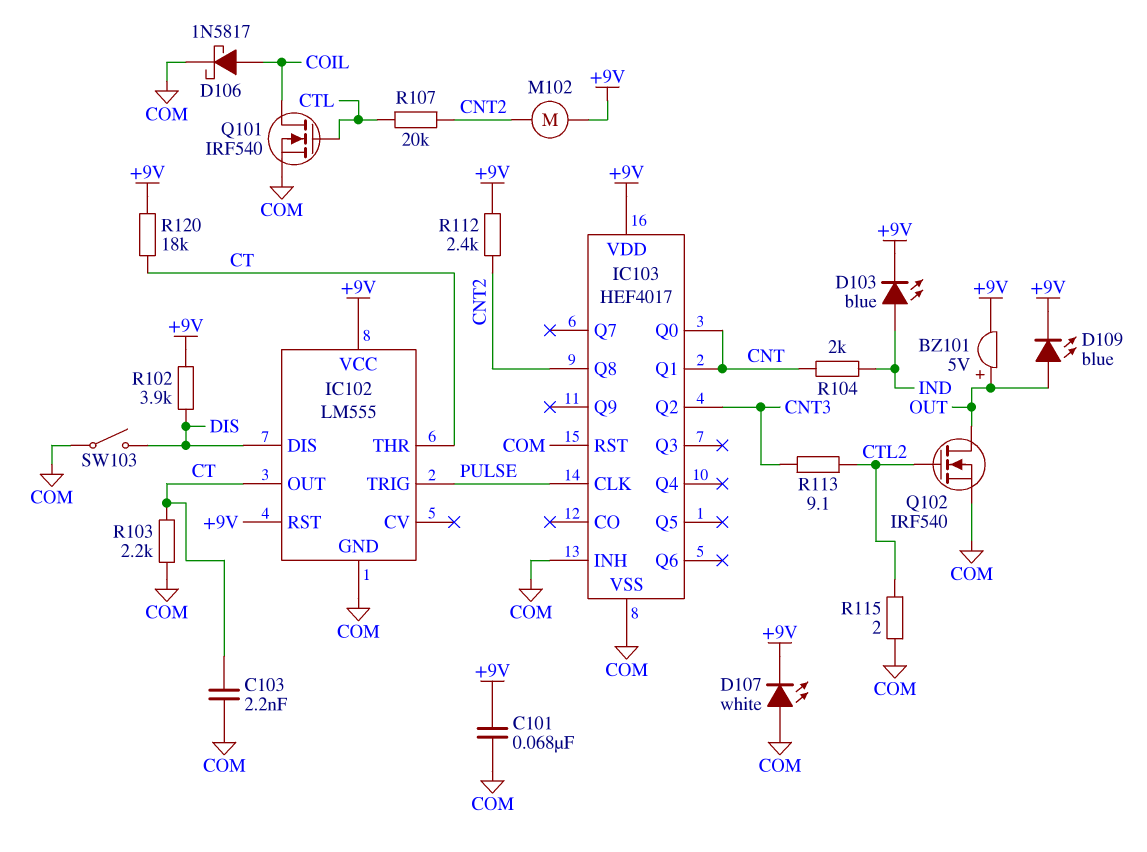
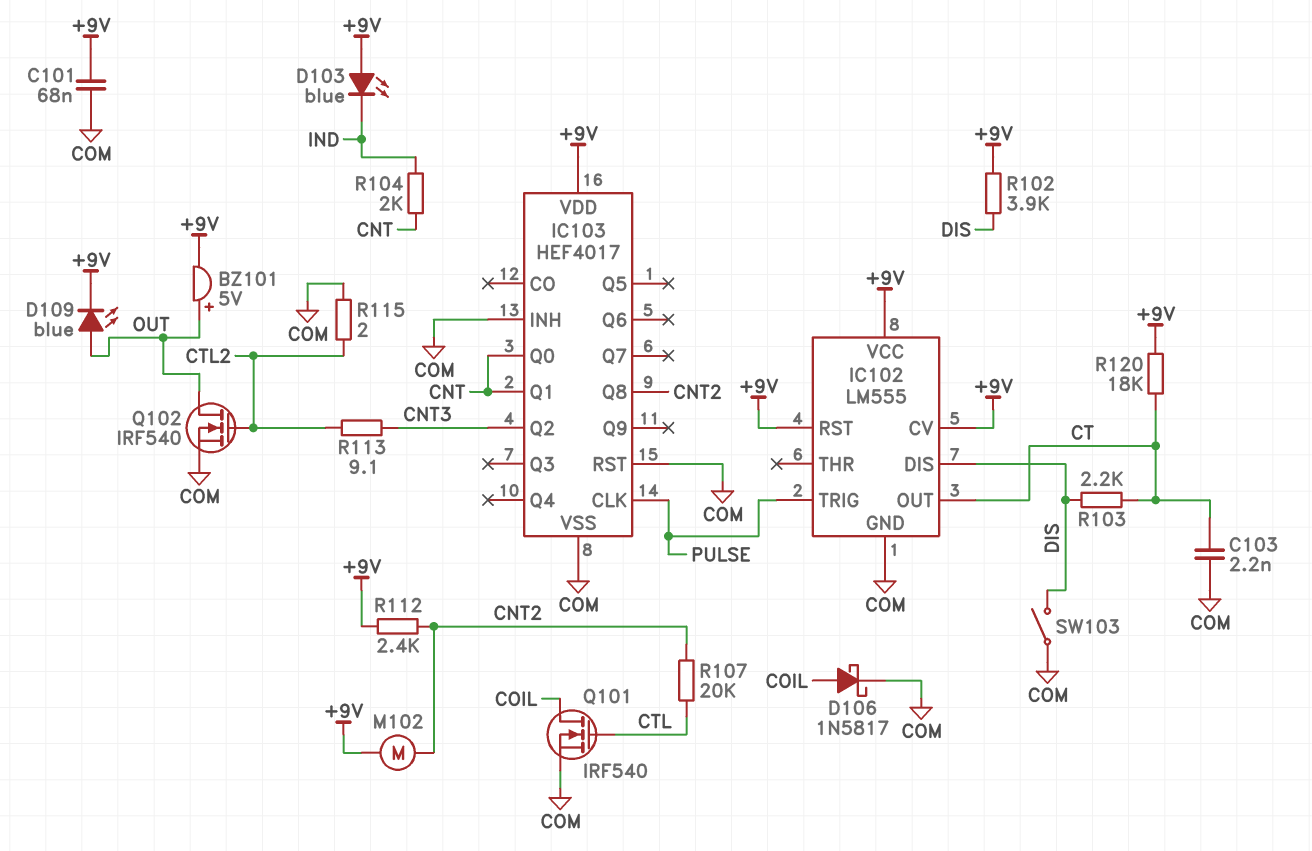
D103: LED blue (A IND, K +9V) -> LED blue (A +9V, K IND)
D107: LED white (A COM, K +9V) -> none
IC102 pin CV: none -> +9V
IC102 pin THR: CT -> none
R103: 2.2k (COM, CT) -> 2.2k (CT, DIS)

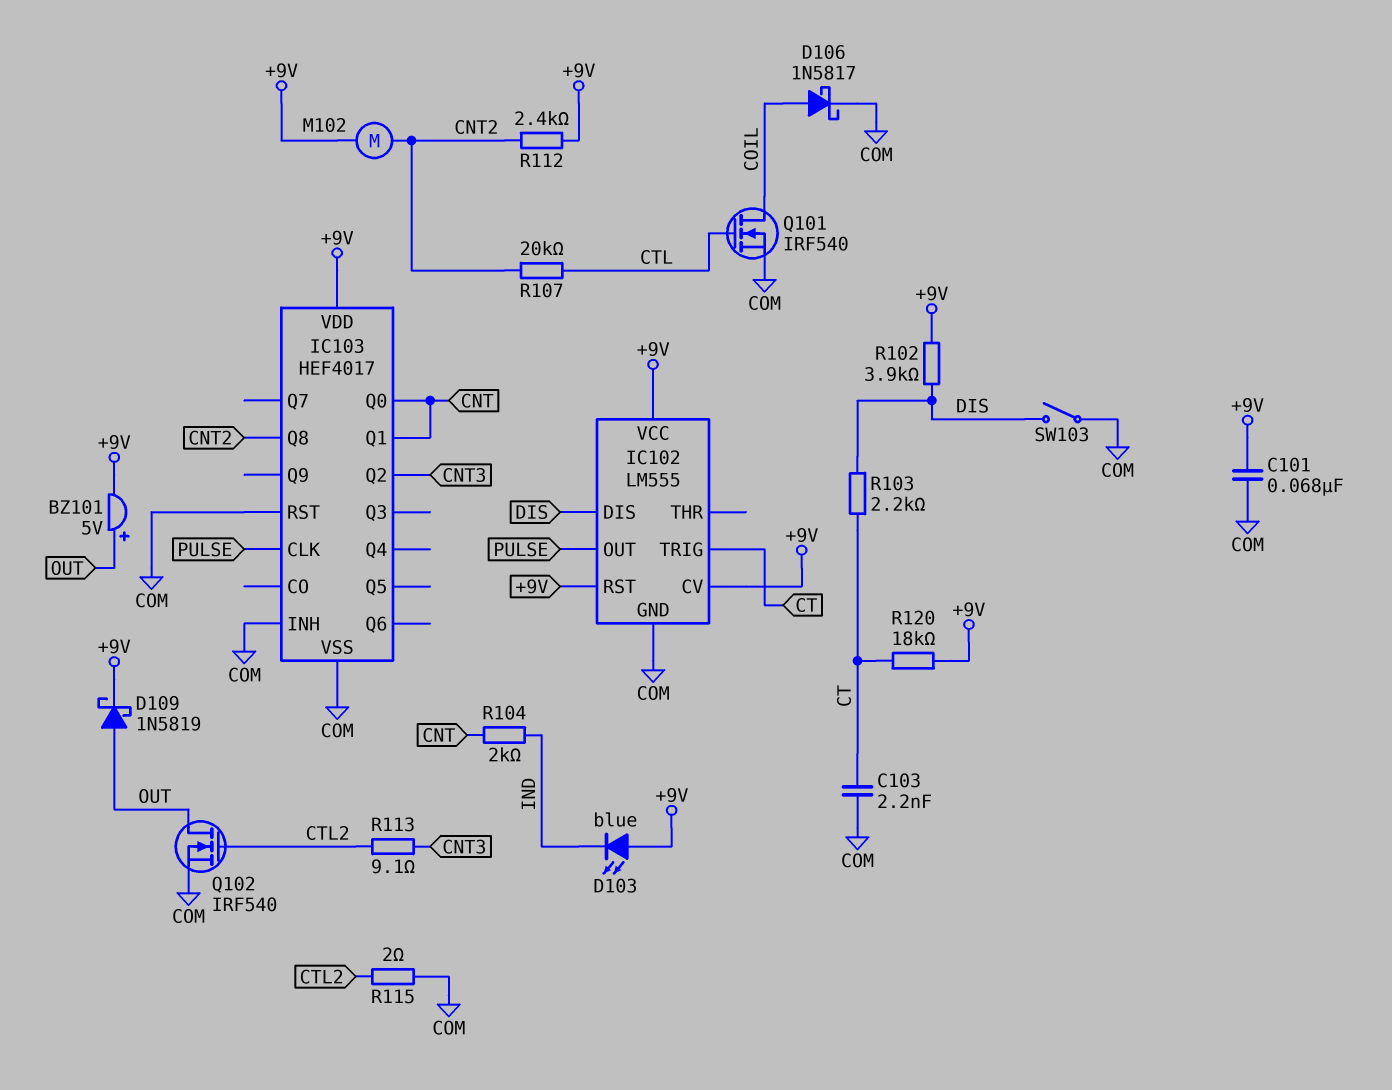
D109: LED blue (A OUT, K +9V) -> schottky 1N5819 (A OUT, K +9V)
IC102 pin OUT: CT -> PULSE
IC102 pin TRIG: PULSE -> CT

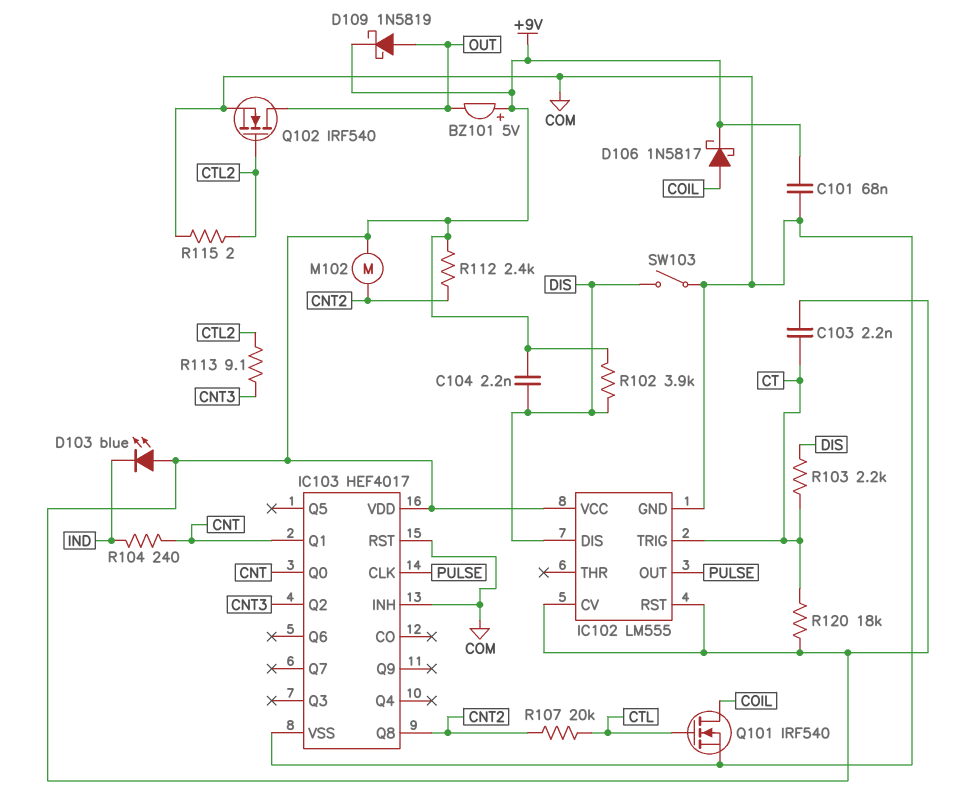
BZ101: buzzer 5V (plus OUT, minus +9V) -> buzzer 5V (plus +9V, minus OUT)
C103: 2.2nF (COM, CT) -> 2.2nF (+9V, CT)
C104: none -> 2.2nF (+9V, DIS)
D106: schottky 1N5817 (A COIL, K COM) -> schottky 1N5817 (A COIL, K +9V)
R104: 2k (CNT, IND) -> 240 (CNT, IND)

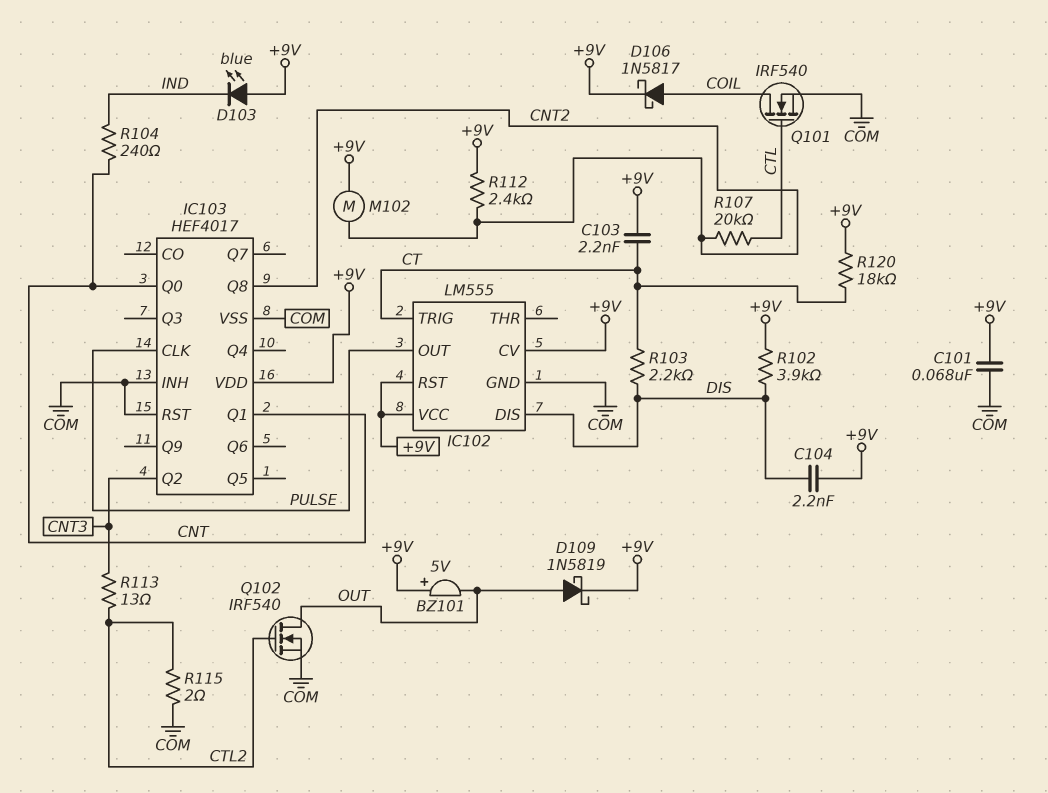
R113: 9.1 (CNT3, CTL2) -> 13 (CNT3, CTL2)
SW103: switch (COM, DIS) -> none

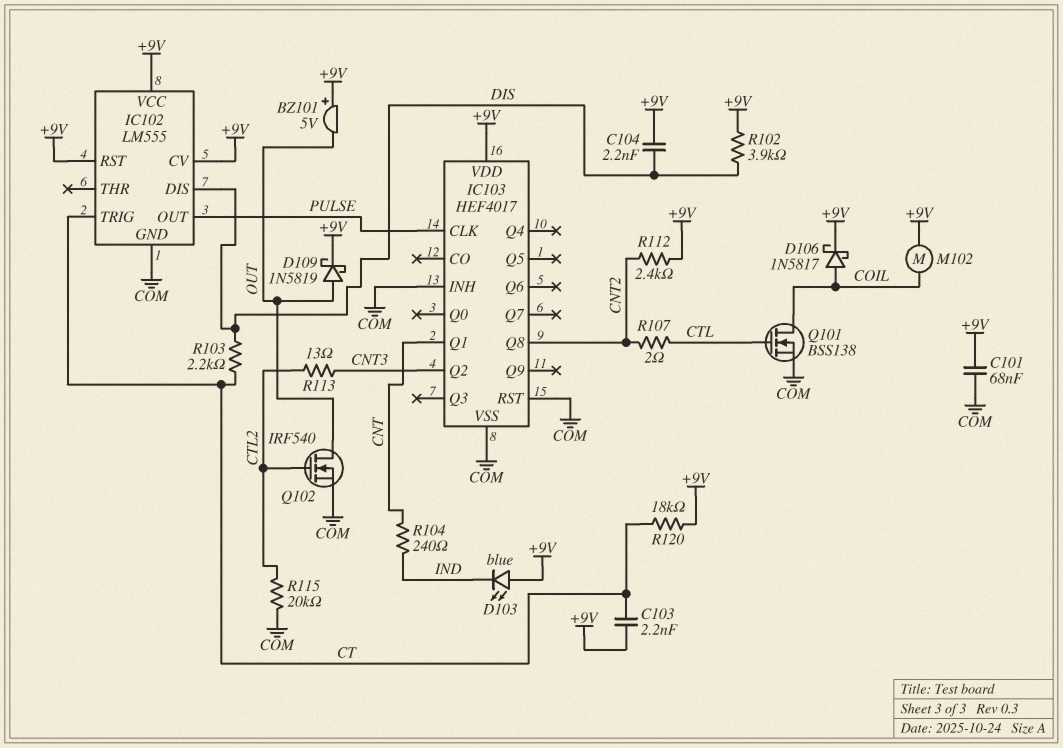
IC103 pin Q0: CNT -> none
M102: motor (+9V, CNT2) -> motor (+9V, COIL)
Q101: NMOS IRF540 (G CTL, D COIL, S COM) -> NMOS BSS138 (G CTL, D COIL, S COM)
R107: 20k (CNT2, CTL) -> 2 (CNT2, CTL)
R115: 2 (COM, CTL2) -> 20k (COM, CTL2)

